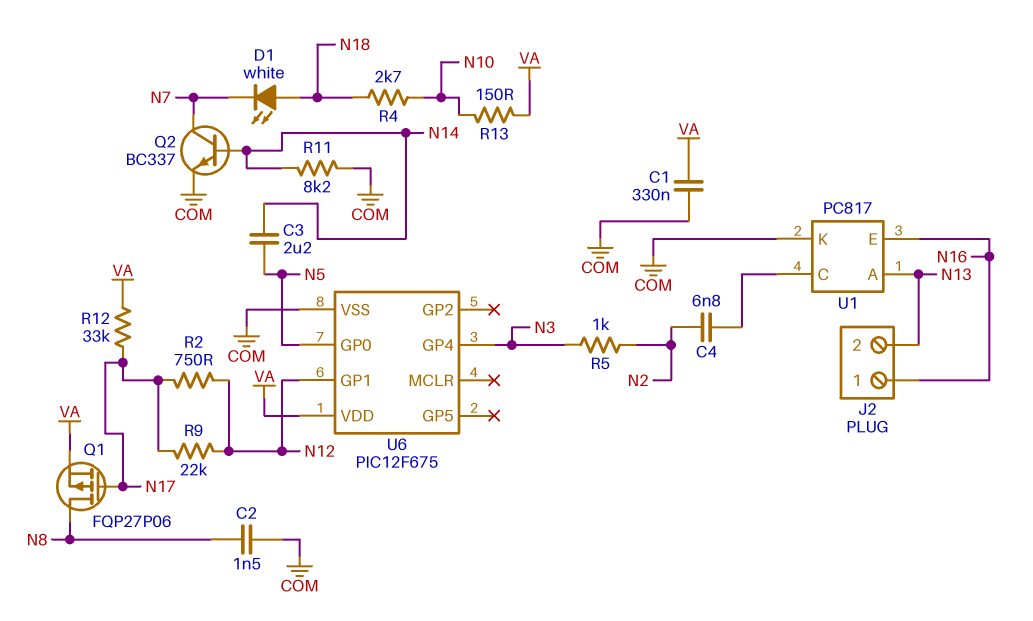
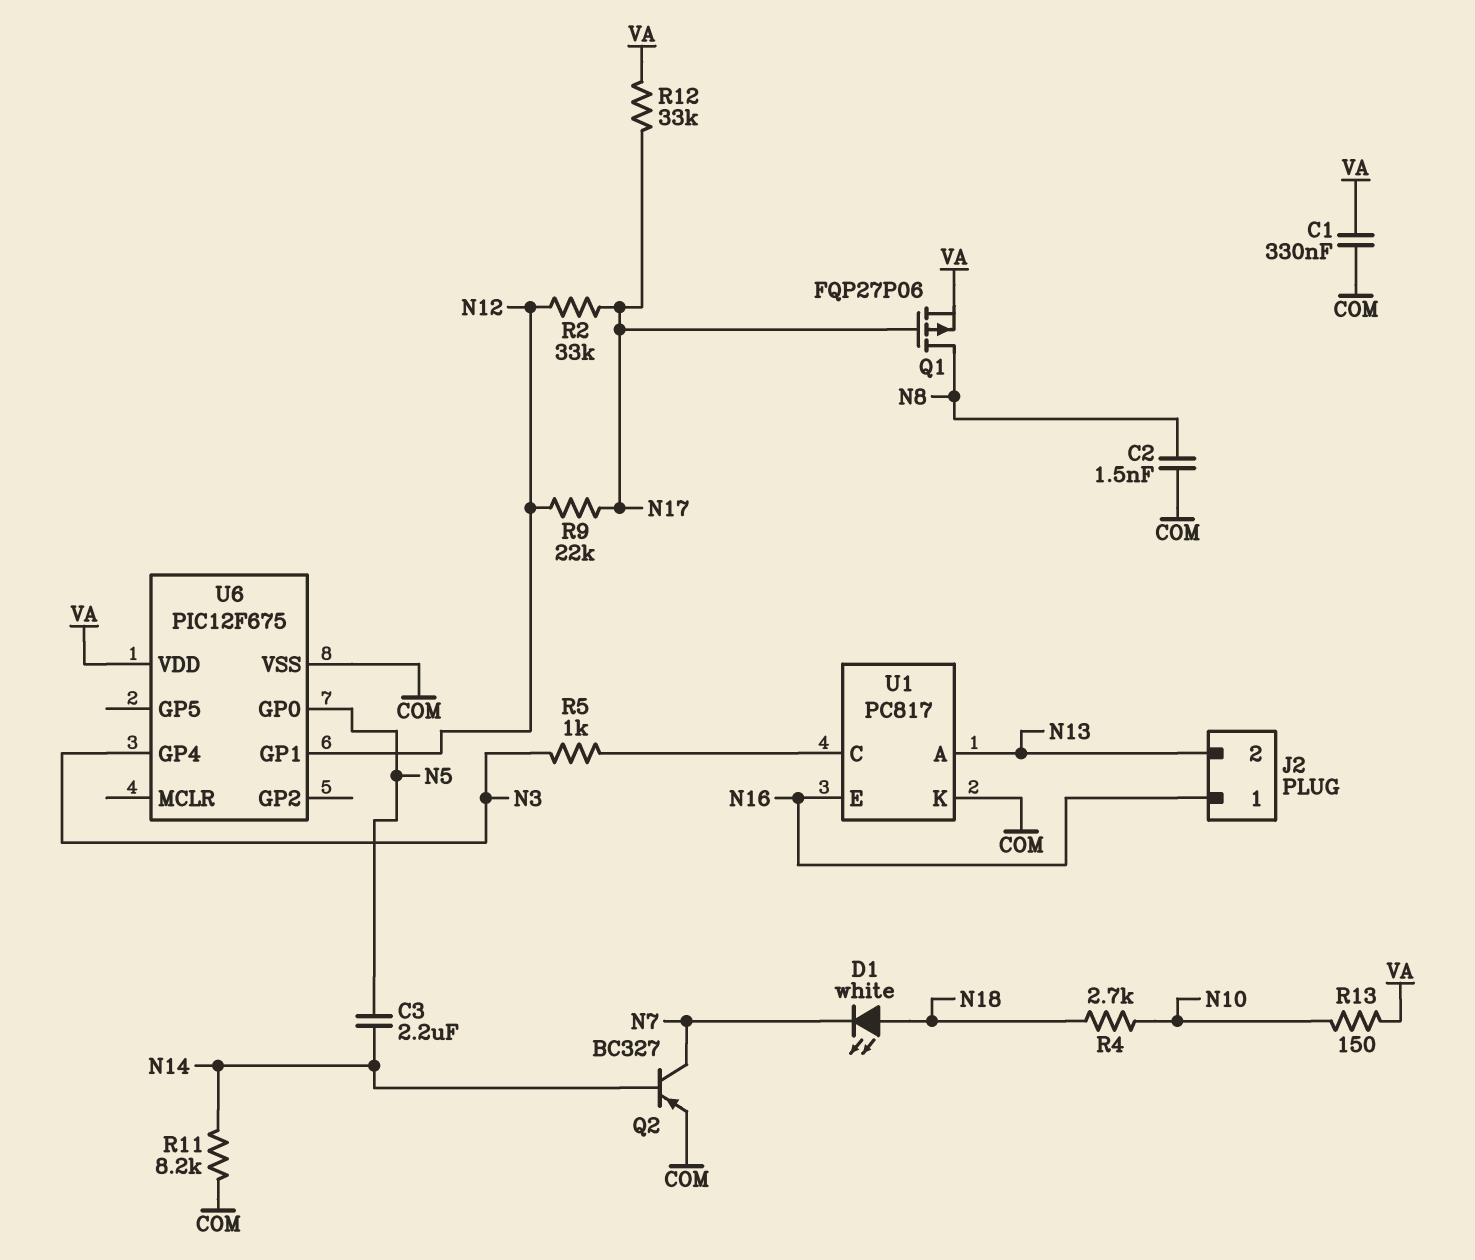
C4: 6.8nF (N2, U1/C) -> none
Q2: NPN BC337 (B N14, C N7, E COM) -> PNP BC327 (B N14, C N7, E COM)
R2: 750 (N12, N17) -> 33k (N12, N17)
R5: 1k (N2, N3) -> 1k (N3, U1/C)

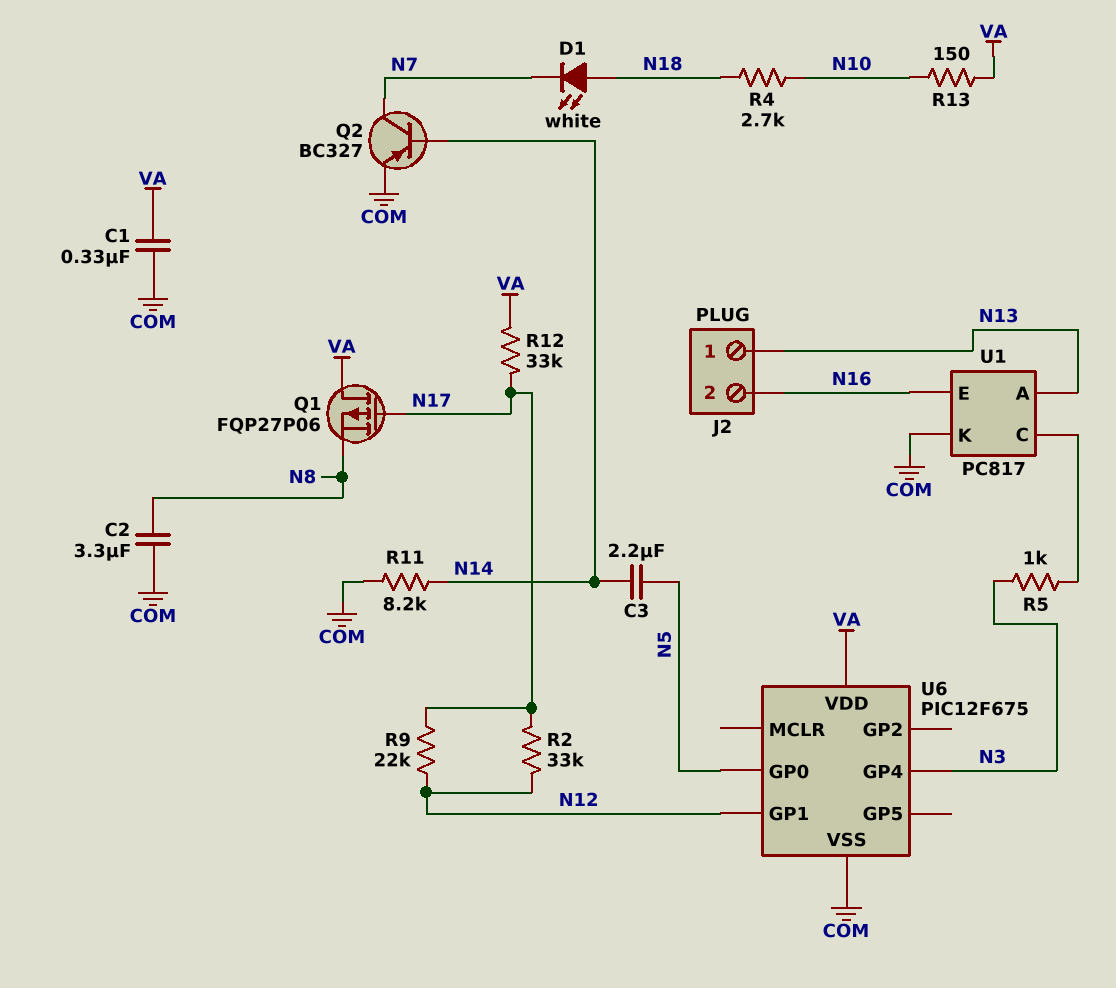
C2: 1.5nF (COM, N8) -> 3.3uF (COM, N8)
J2 pin 1: N16 -> N13
J2 pin 2: N13 -> N16
Q1: PMOS FQP27P06 (G N17, D N8, S VA) -> PMOS FQP27P06 (G N17, D VA, S N8)

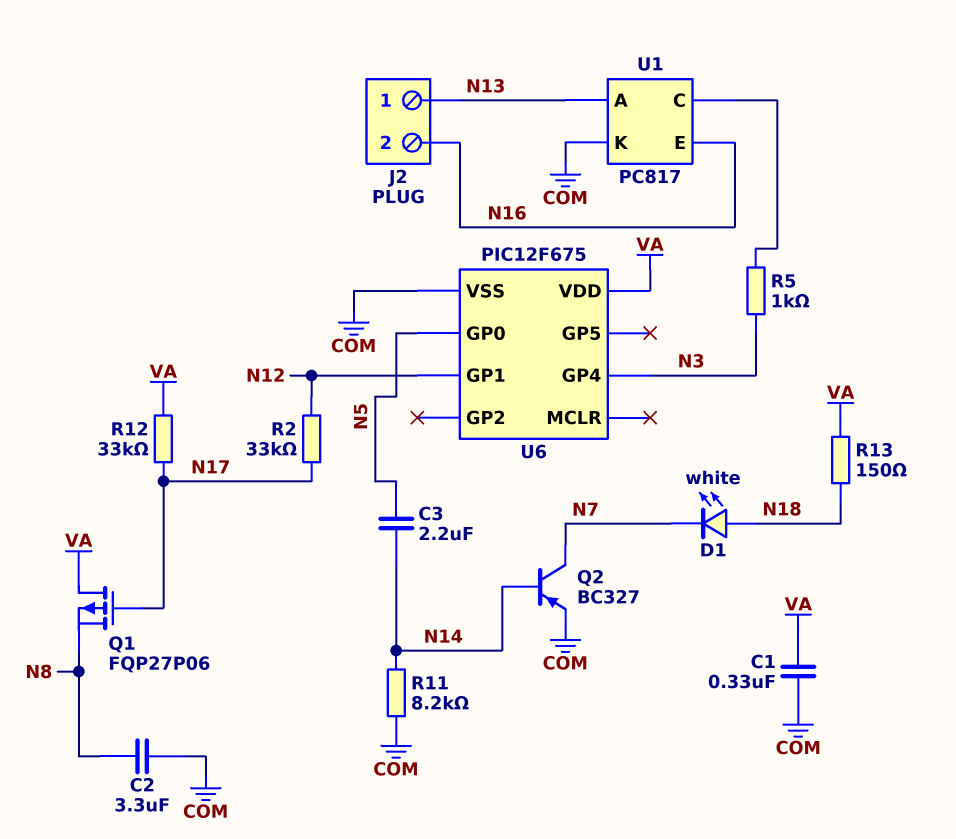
R4: 2.7k (N10, N18) -> none
R9: 22k (N12, N17) -> none
R13: 150 (N10, VA) -> 150 (N18, VA)

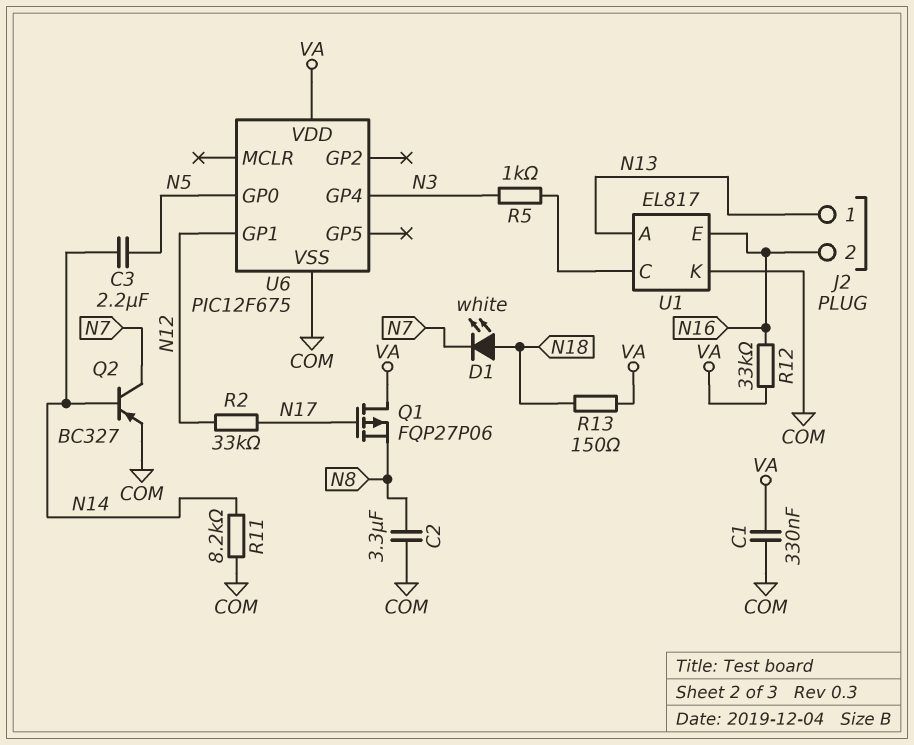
R12: 33k (N17, VA) -> 33k (N16, VA)
U1: PC817 -> EL817

